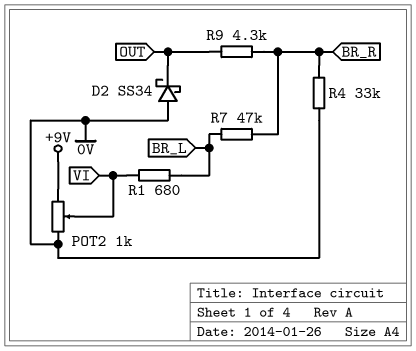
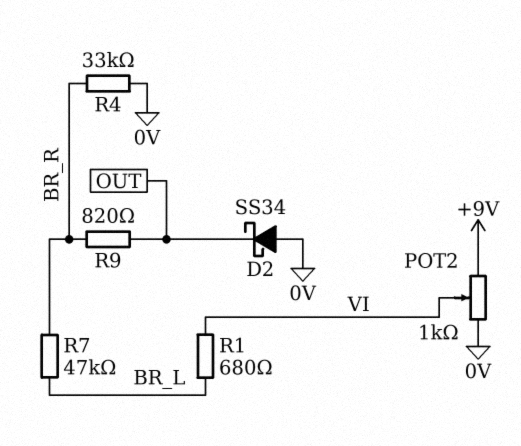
R9: 4.3k (BR_R, OUT) -> 820 (BR_R, OUT)

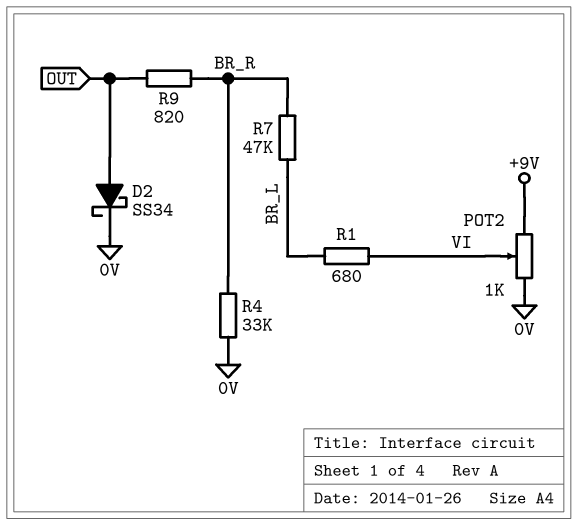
D2: schottky SS34 (A 0V, K OUT) -> schottky SS34 (A OUT, K 0V)

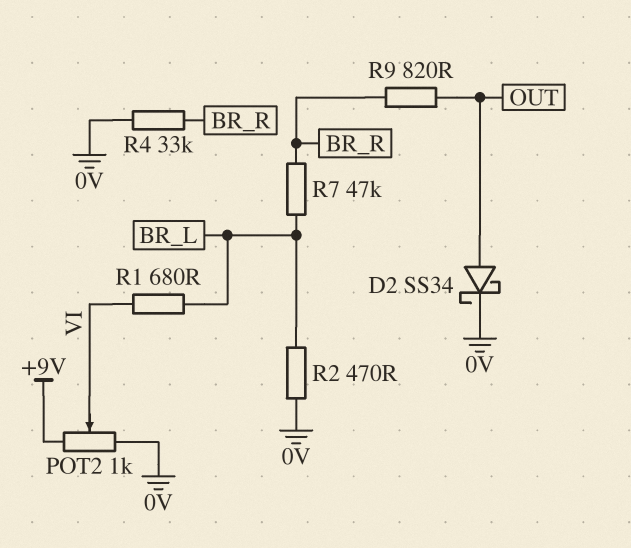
R2: none -> 470 (0V, BR_L)

